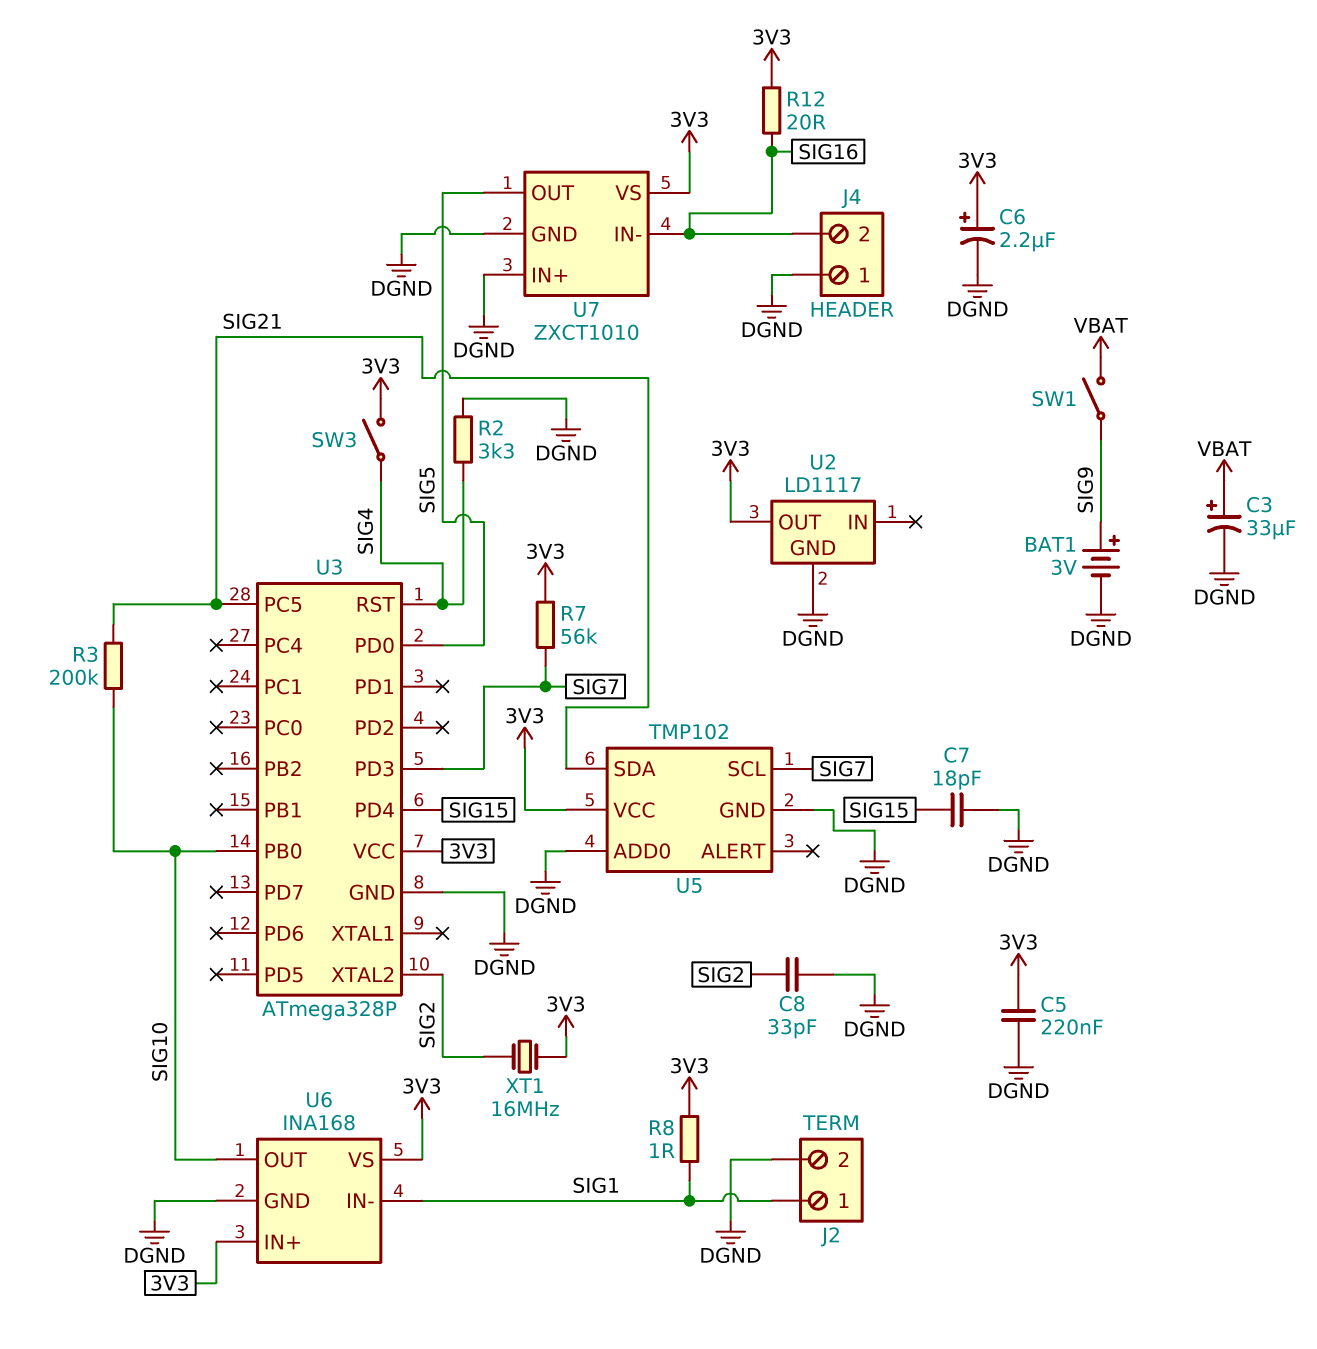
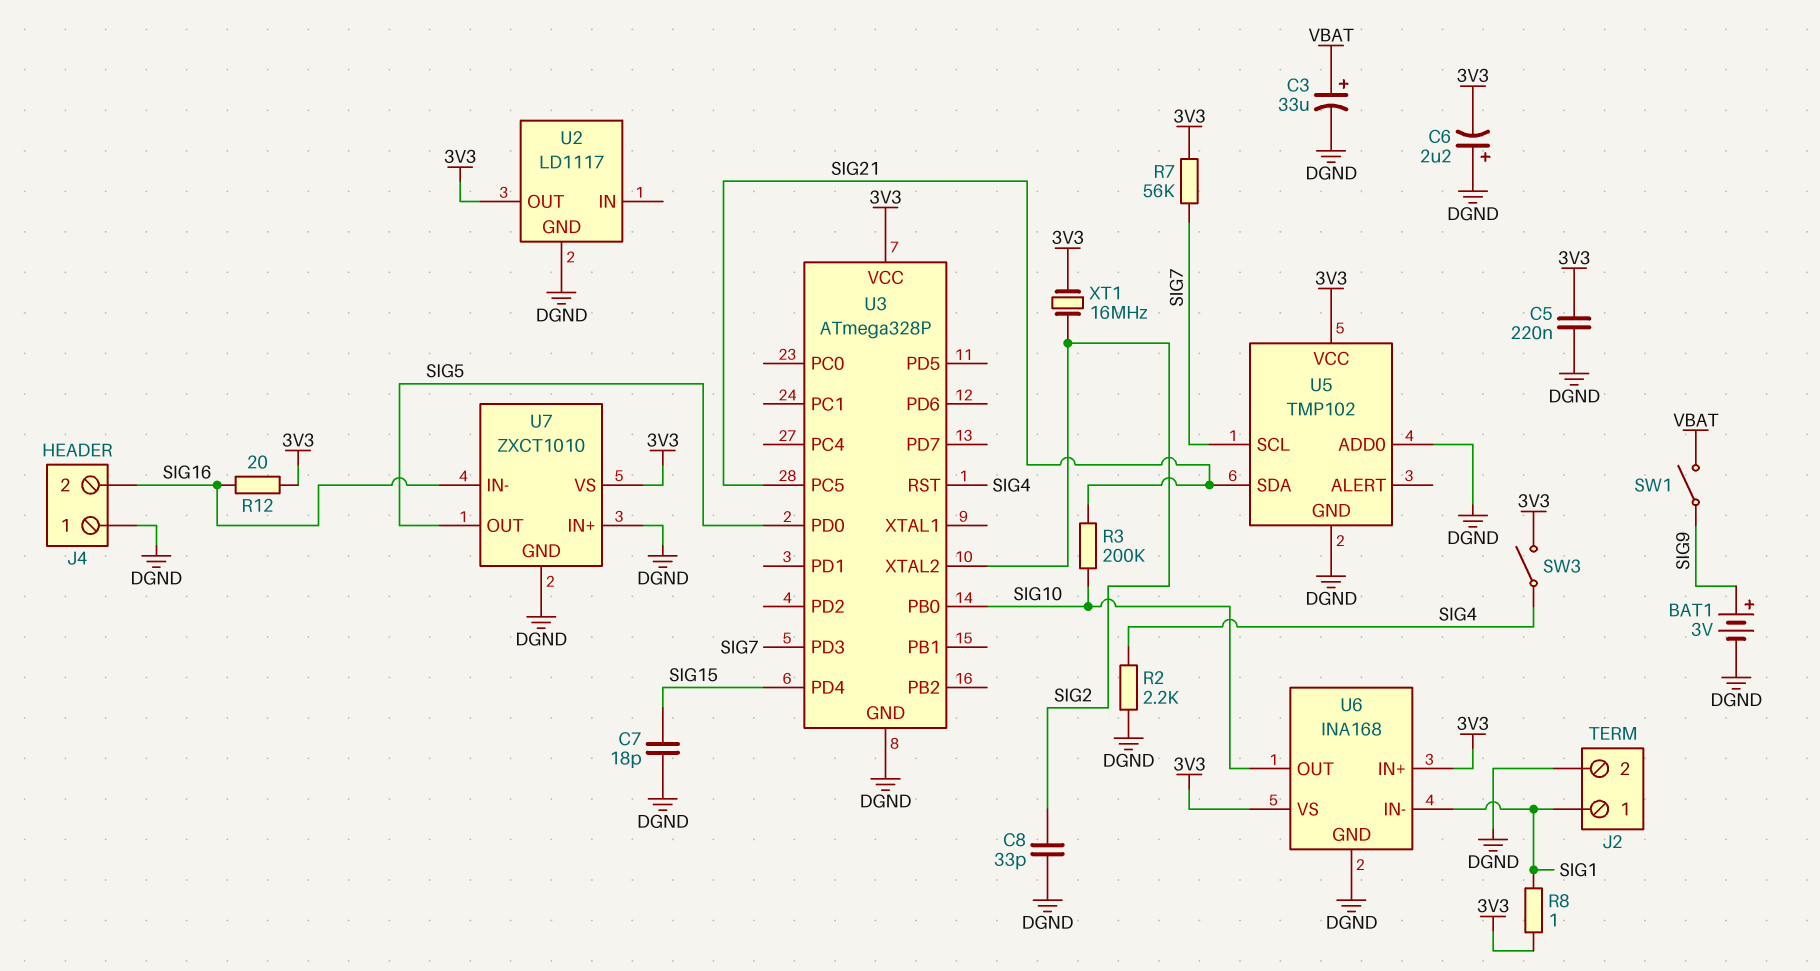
C6: 2.2uF (plus 3V3, minus DGND) -> 2.2uF (plus DGND, minus 3V3)
R2: 3.3k (DGND, SIG4) -> 2.2k (DGND, SIG4)

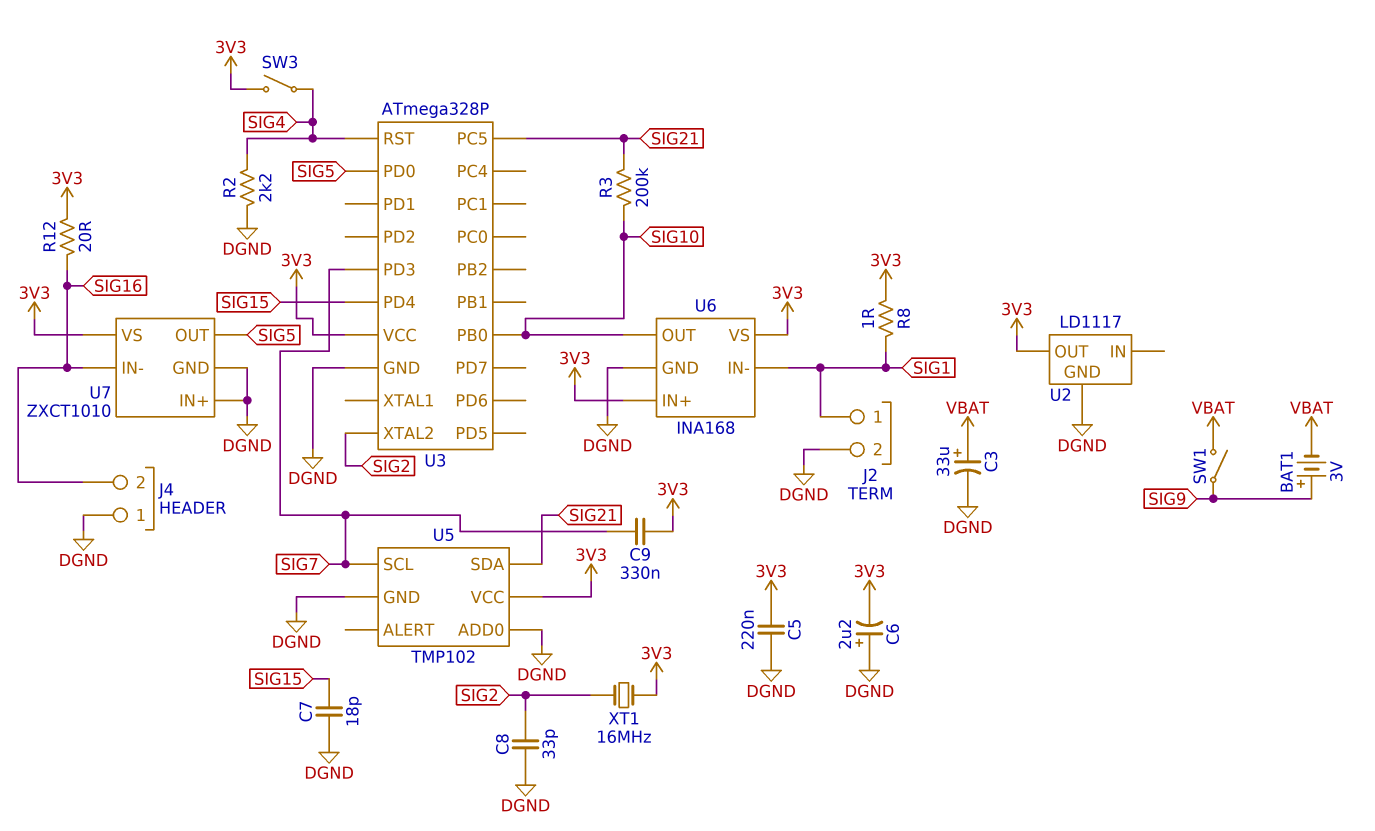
BAT1: 3V (plus SIG9, minus DGND) -> 3V (plus SIG9, minus VBAT)
C9: none -> 330nF (3V3, SIG7)
R7: 56k (3V3, SIG7) -> none

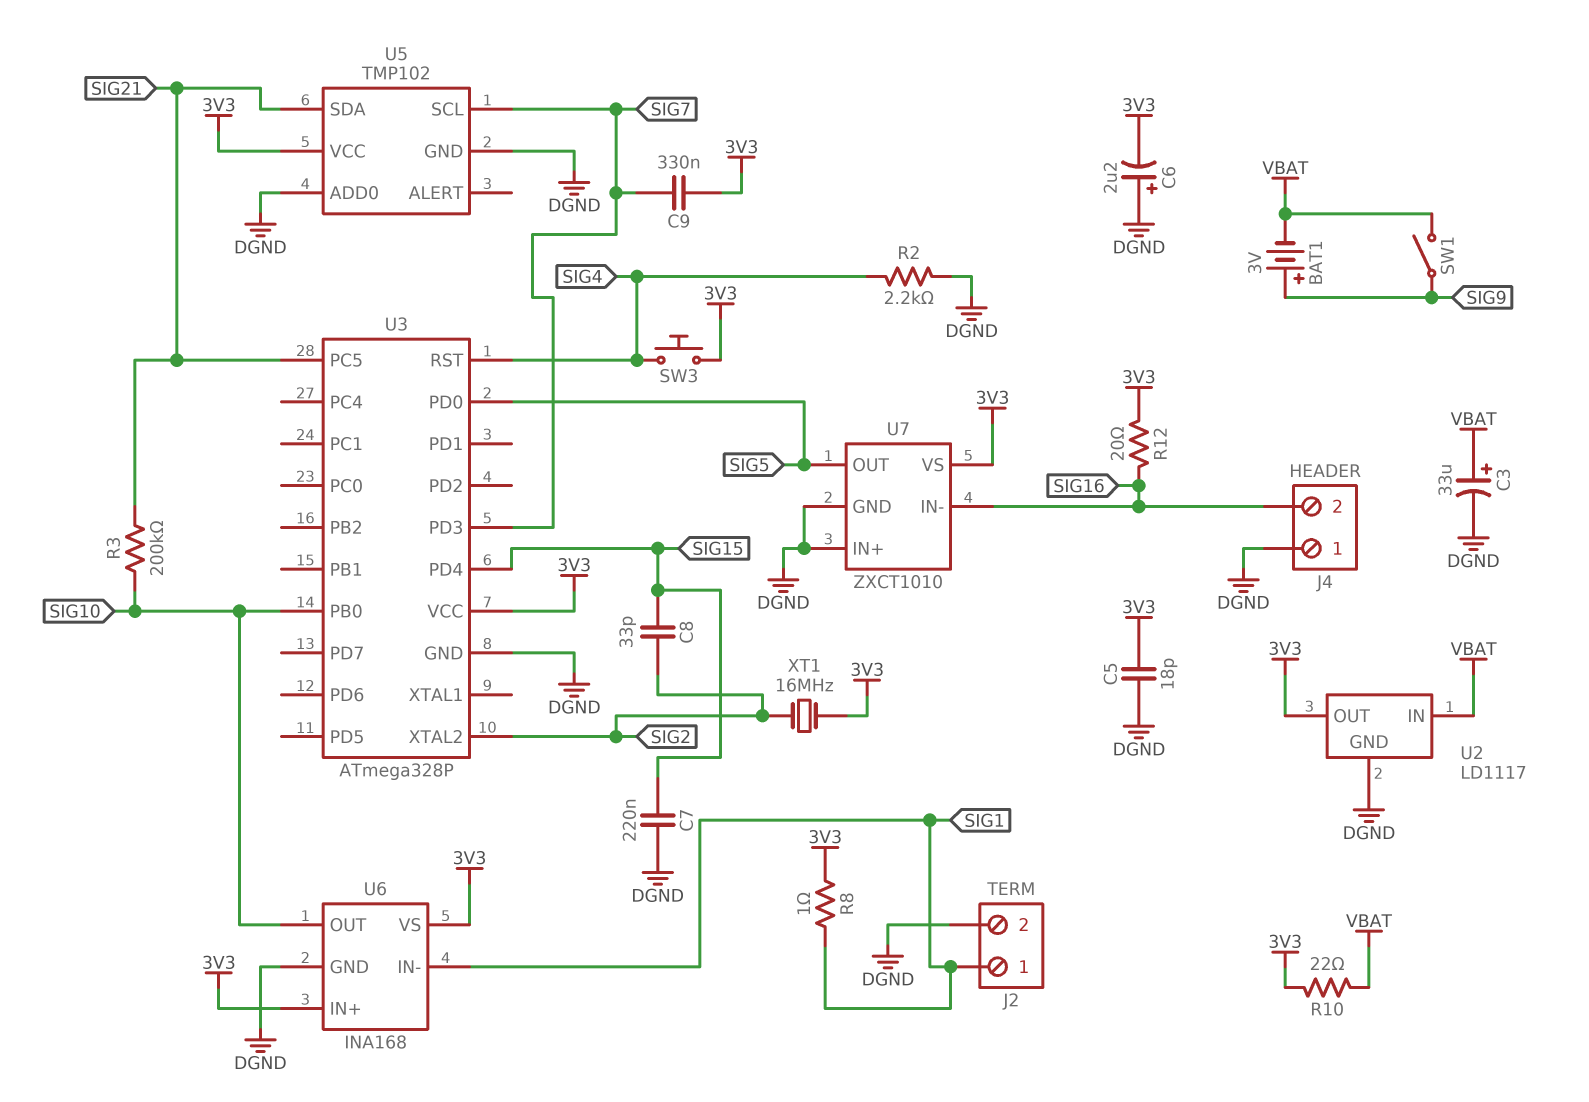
C5: 220nF (3V3, DGND) -> 18pF (3V3, DGND)
C7: 18pF (DGND, SIG15) -> 220nF (DGND, SIG15)
C8: 33pF (DGND, SIG2) -> 33pF (SIG2, SIG15)
R10: none -> 22 (3V3, VBAT)
SW3: switch (3V3, SIG4) -> button (3V3, SIG4)
U2 pin IN: none -> VBAT

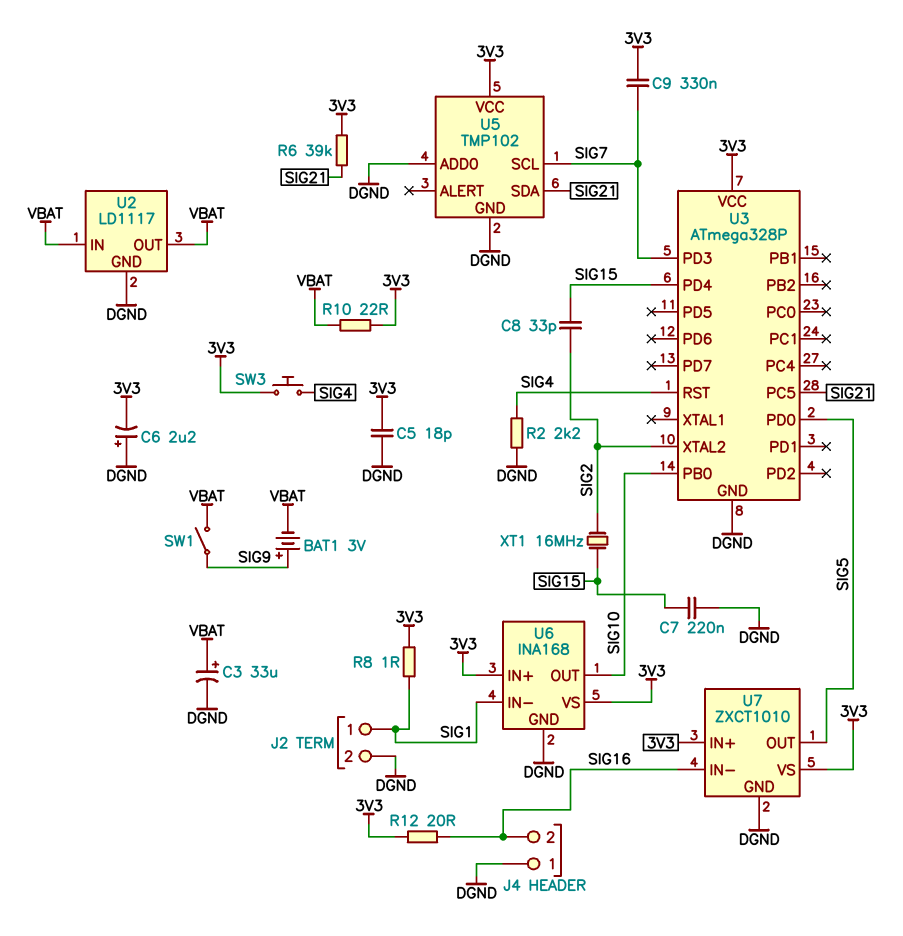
R3: 200k (SIG10, SIG21) -> none
R6: none -> 39k (3V3, SIG21)
U2 pin OUT: 3V3 -> VBAT
U7 pin IN+: DGND -> 3V3
XT1: 16MHz (3V3, SIG2) -> 16MHz (SIG2, SIG15)

